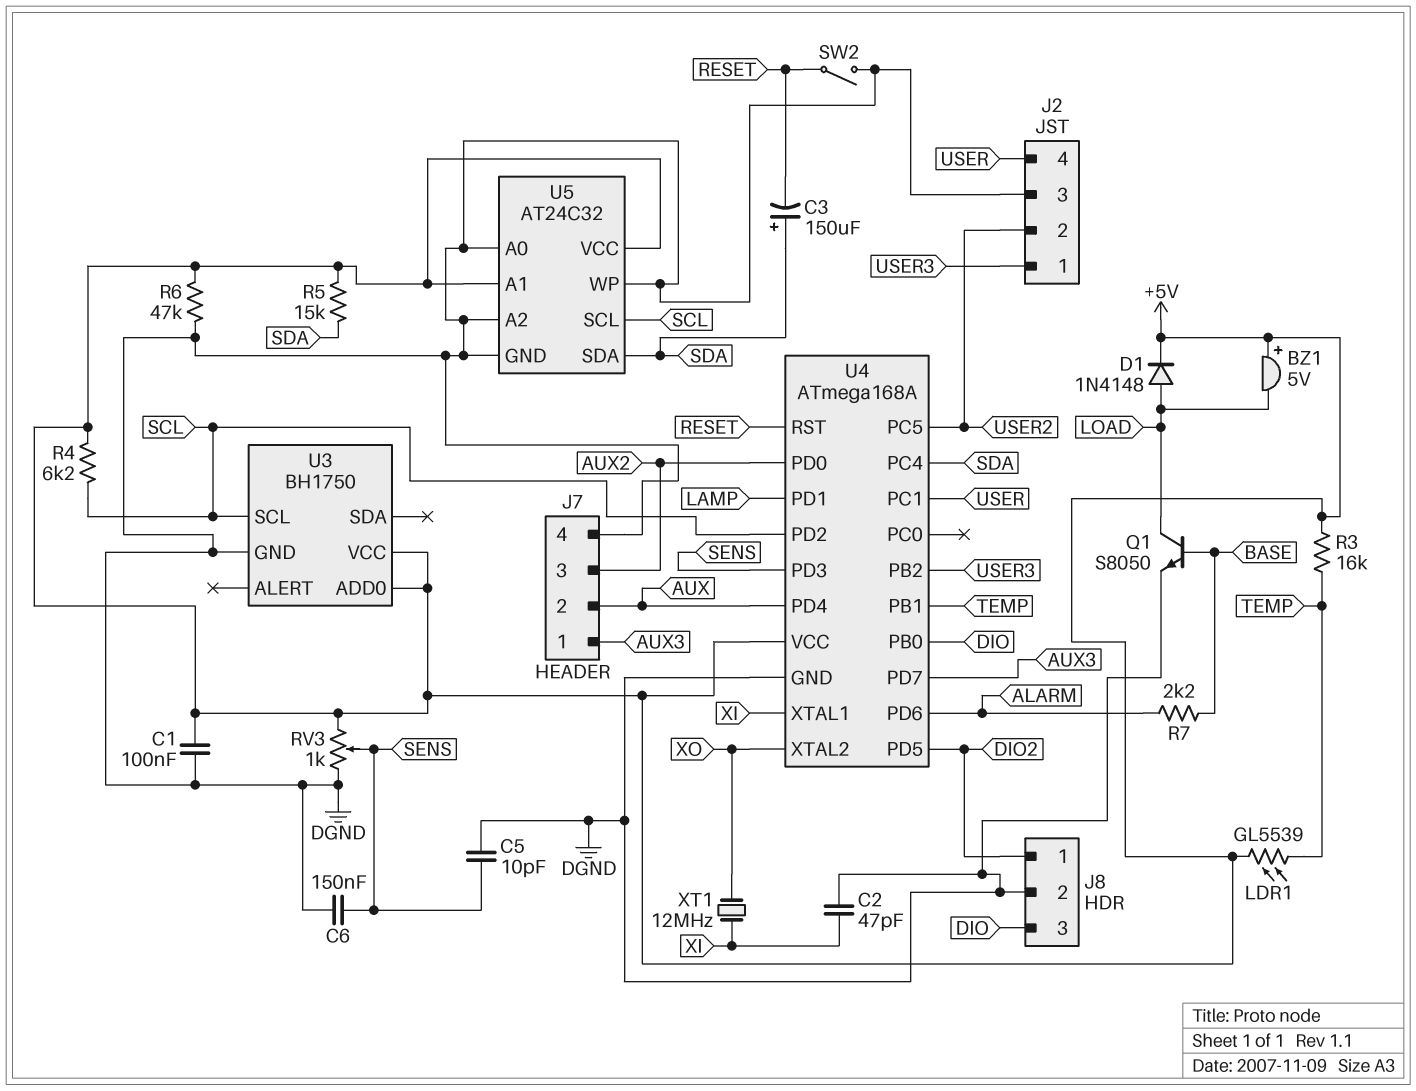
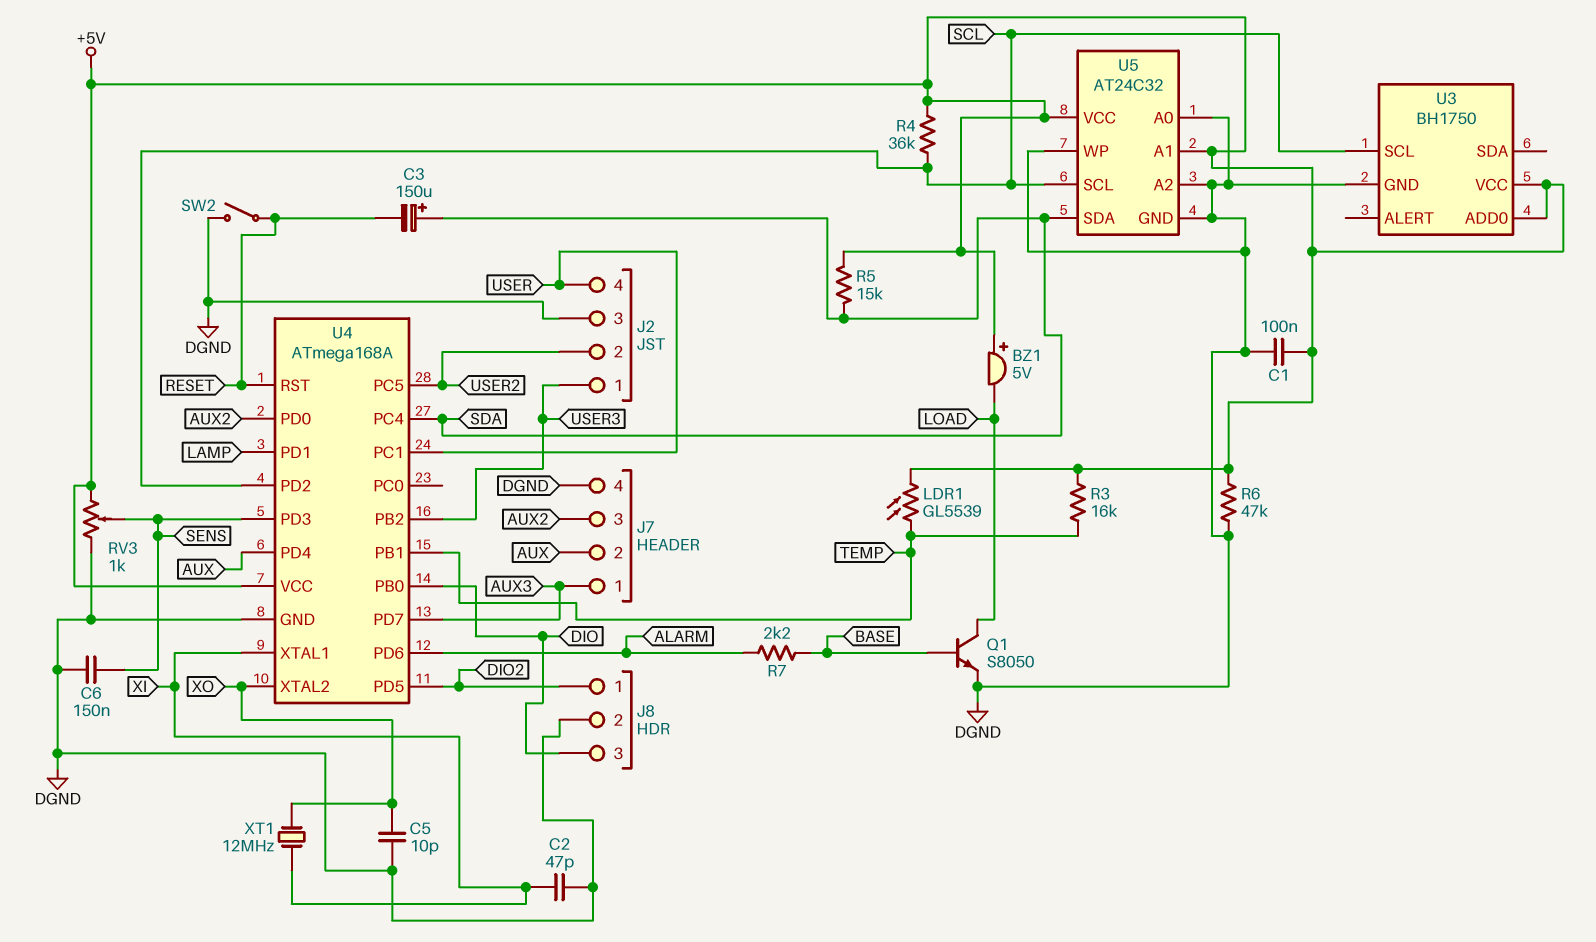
C5: 10pF (DGND, SENS) -> 10pF (DGND, XO)
D1: diode 1N4148 (A LOAD, K +5V) -> none
R4: 6.2k (+5V, SCL) -> 36k (+5V, SCL)

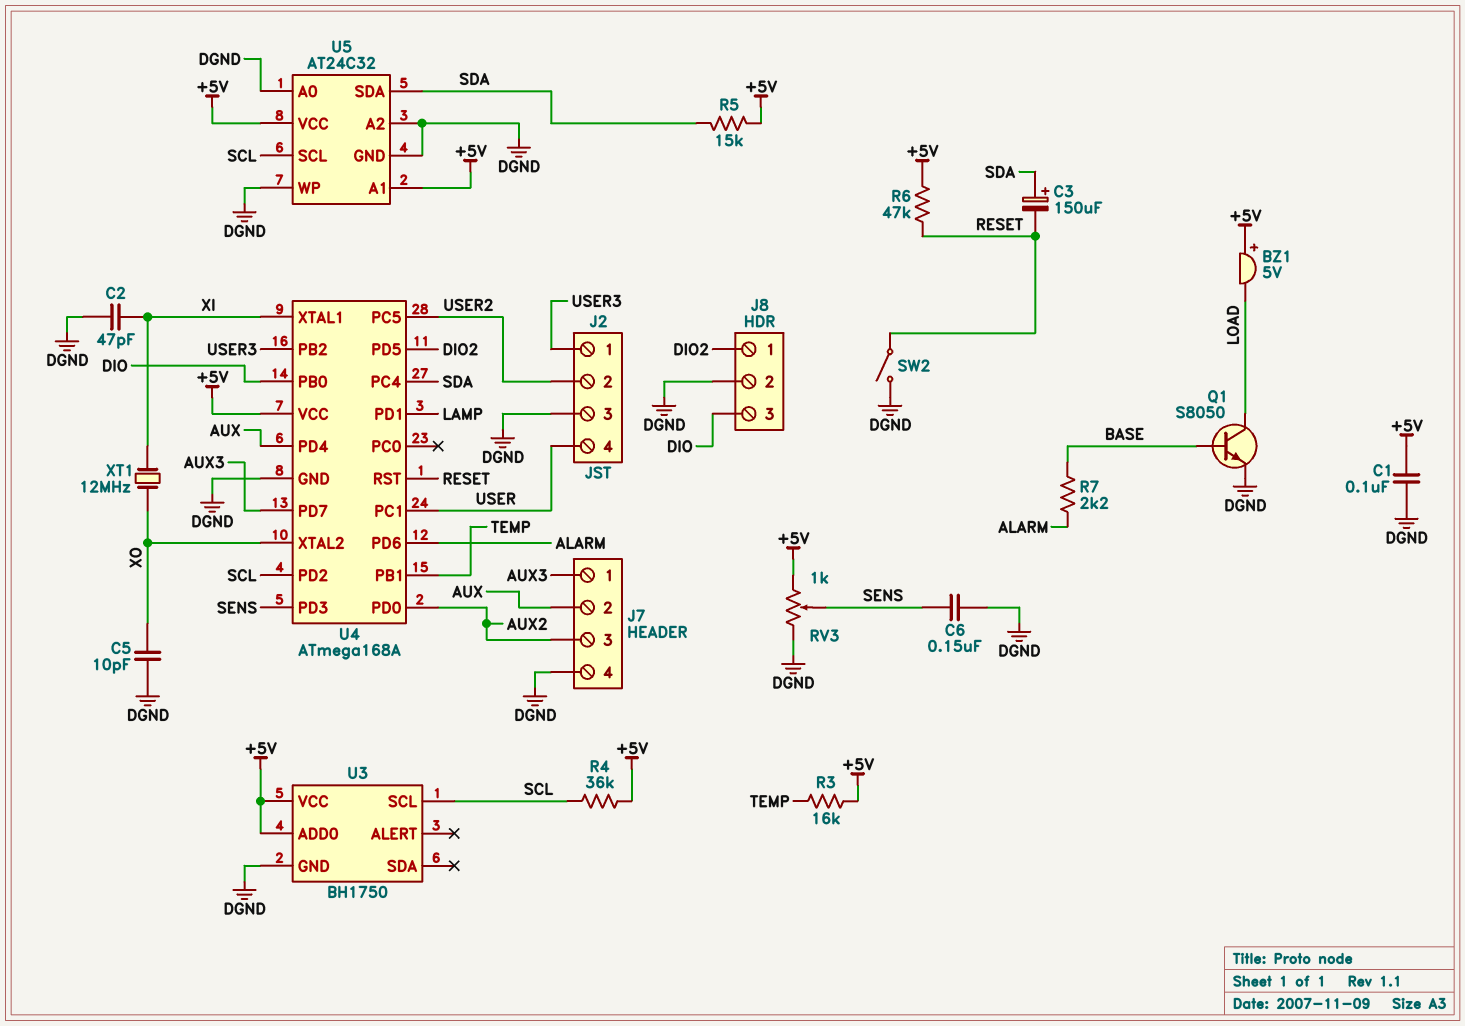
LDR1: GL5539 (+5V, TEMP) -> none
R6: 47k (+5V, DGND) -> 47k (+5V, RESET)

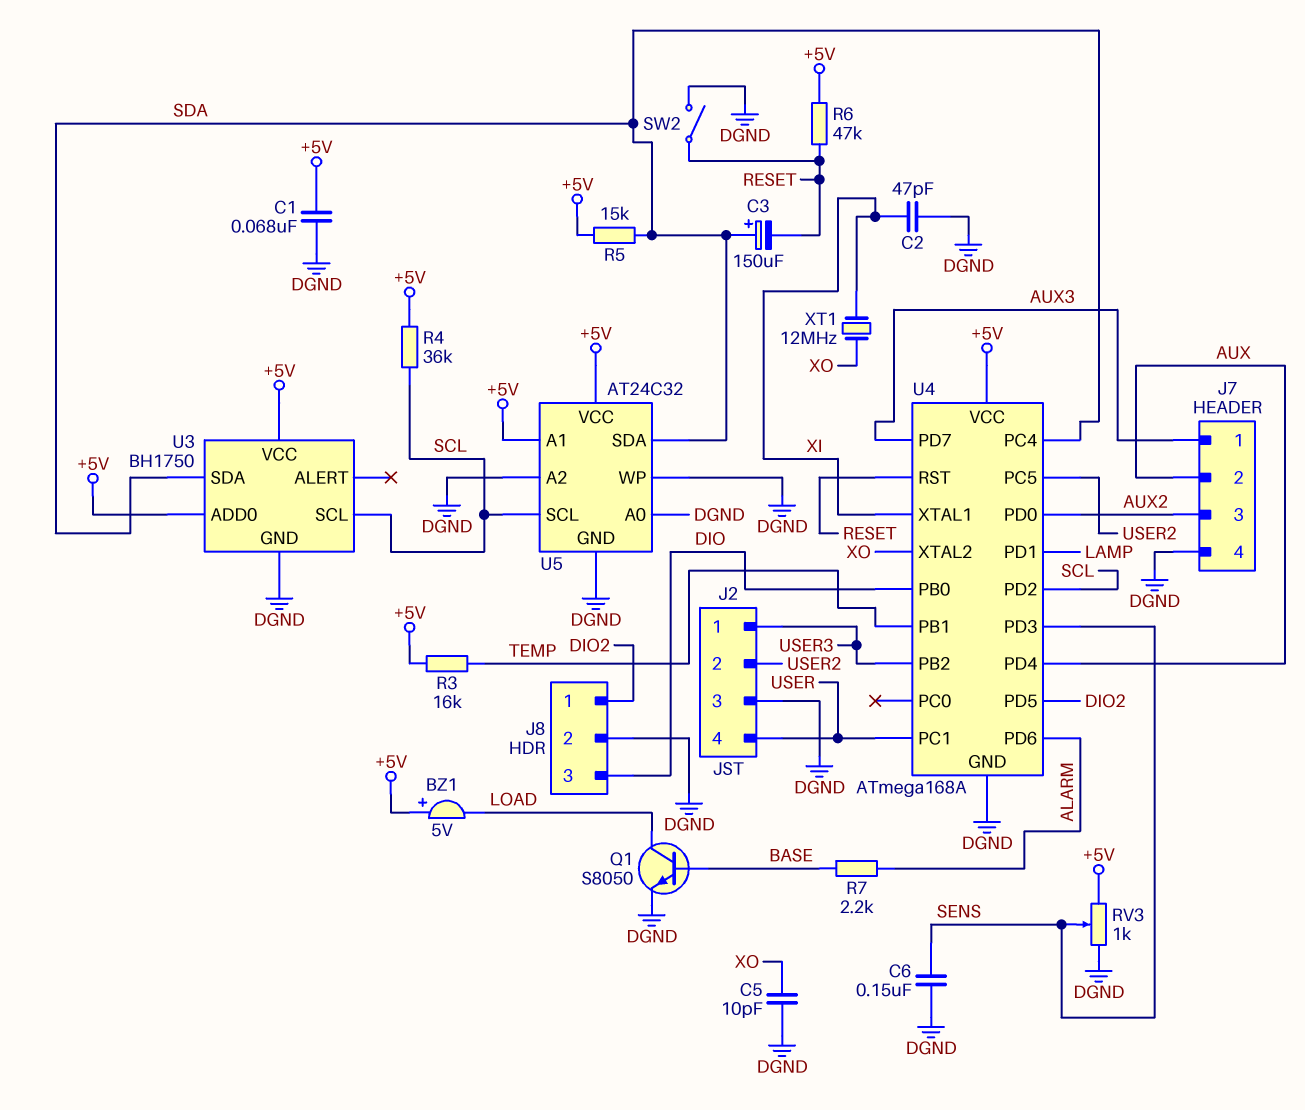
C1: 100nF (+5V, DGND) -> 68nF (+5V, DGND)
U3 pin SDA: none -> SDA

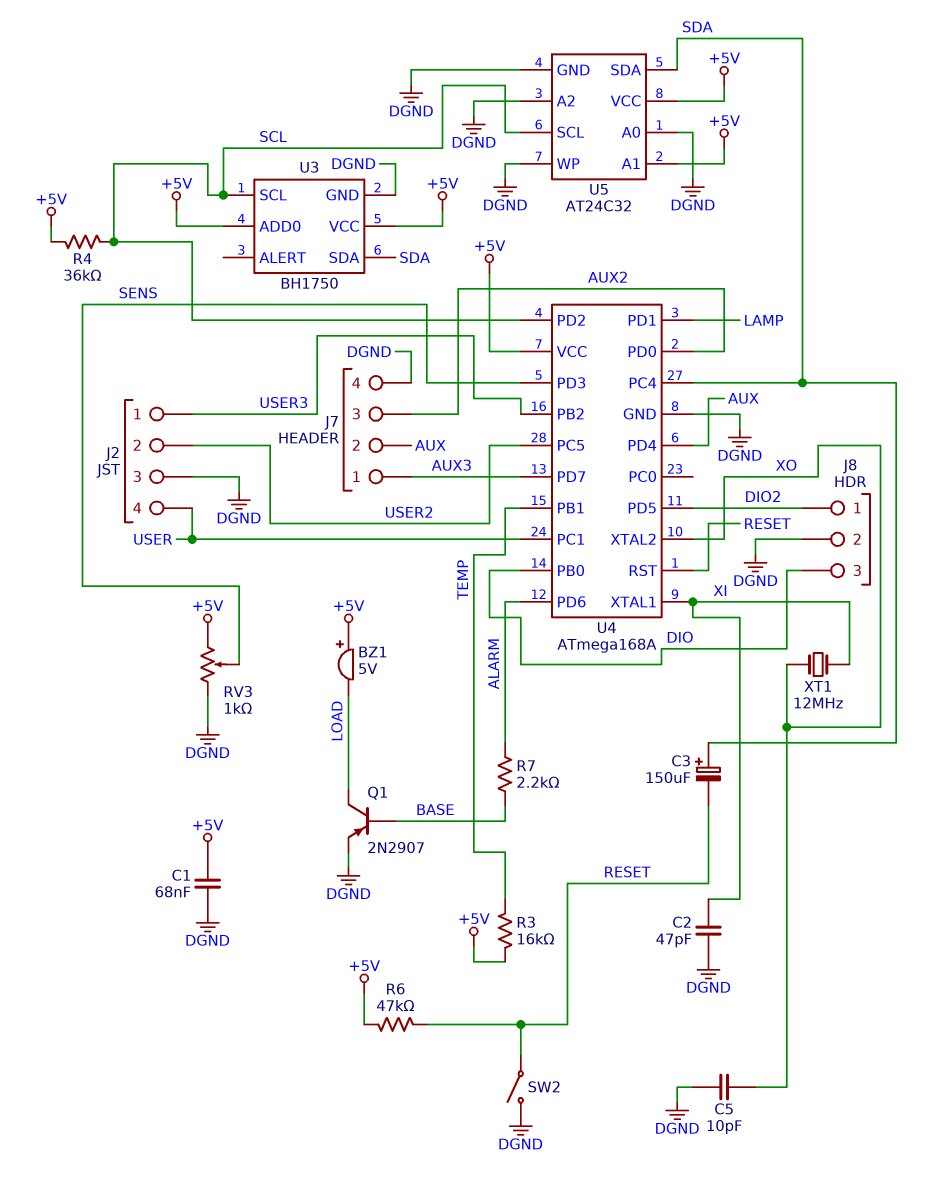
C6: 150nF (DGND, SENS) -> none
Q1: NPN S8050 (B BASE, C LOAD, E DGND) -> PNP 2N2907 (B BASE, C LOAD, E DGND)
R5: 15k (+5V, SDA) -> none

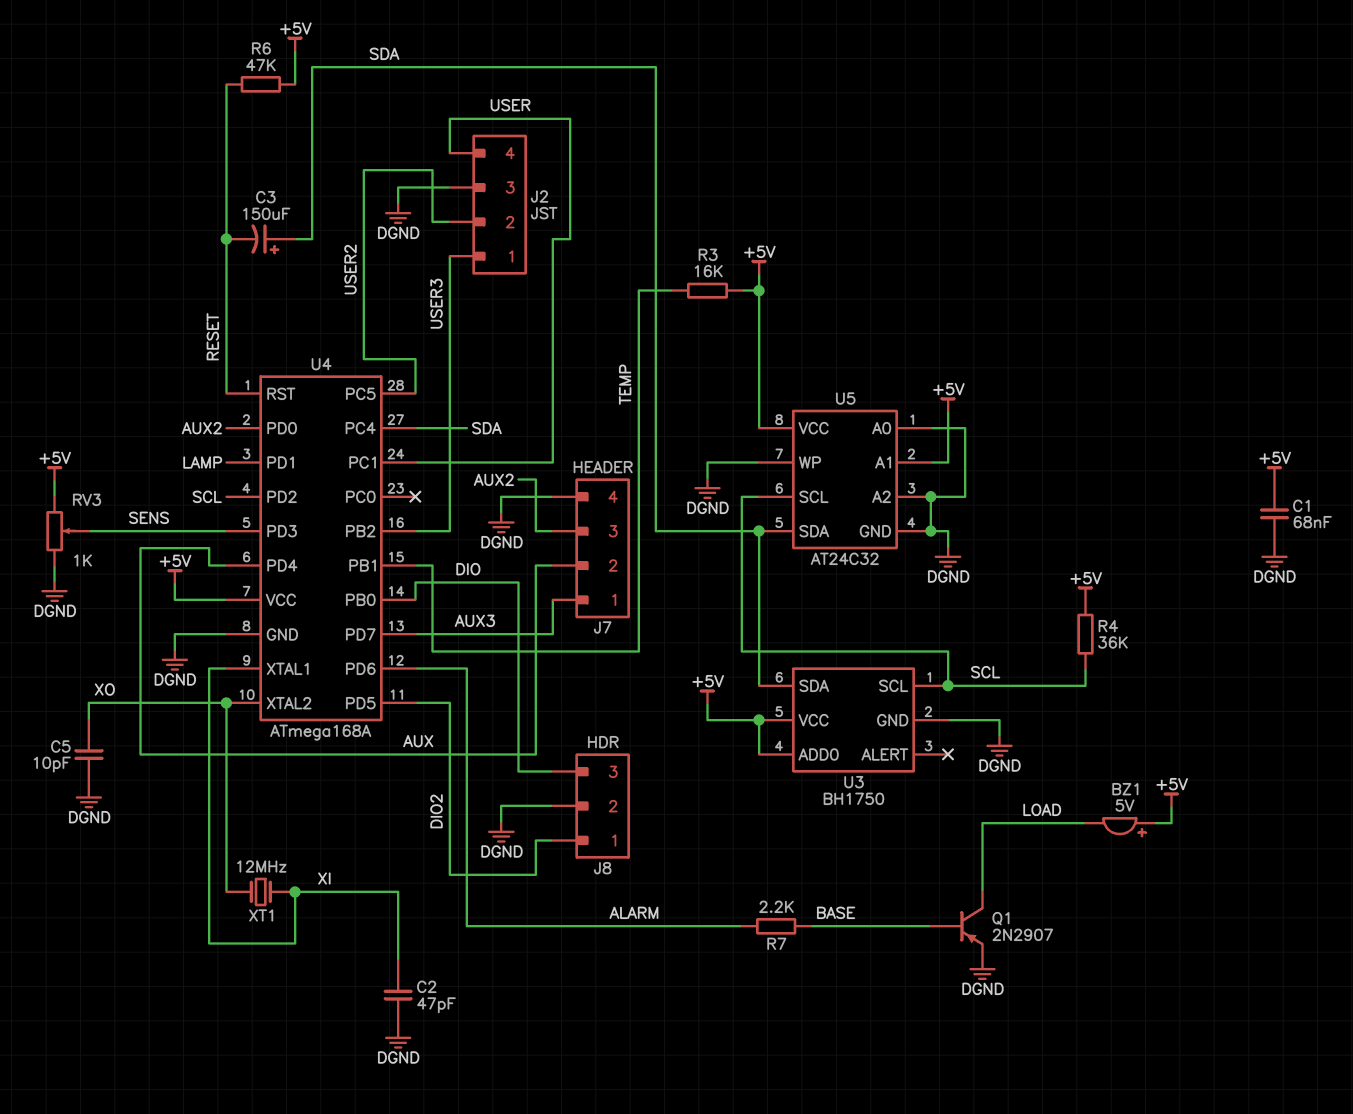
SW2: switch (DGND, RESET) -> none

